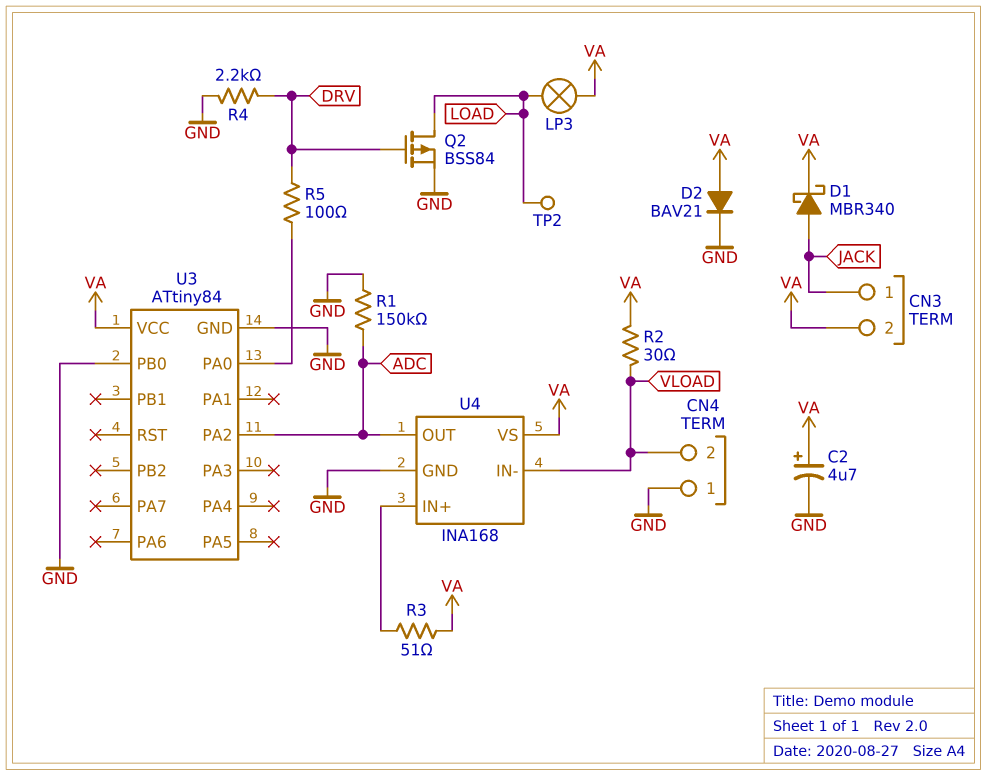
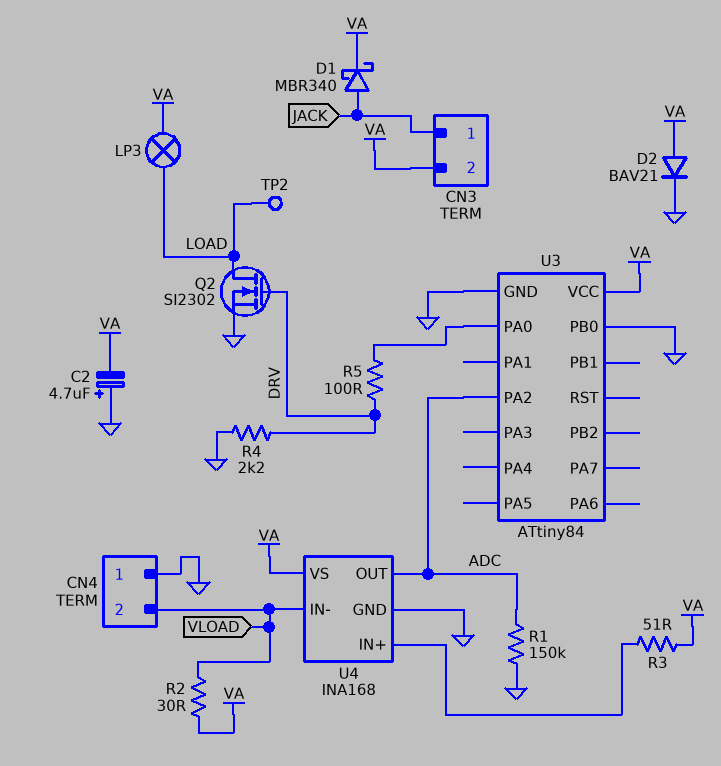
C2: 4.7uF (plus VA, minus GND) -> 4.7uF (plus GND, minus VA)
Q2: PMOS BSS84 (G DRV, D LOAD, S GND) -> NMOS SI2302 (G DRV, D LOAD, S GND)

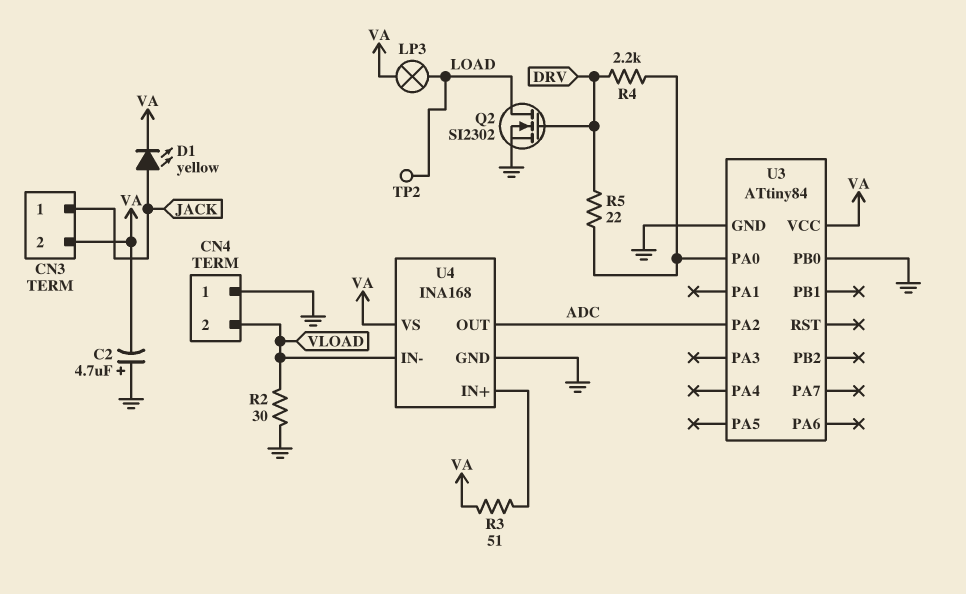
D1: schottky MBR340 (A JACK, K VA) -> LED yellow (A JACK, K VA)
D2: diode BAV21 (A VA, K GND) -> none
R1: 150k (ADC, GND) -> none
R2: 30 (VA, VLOAD) -> 30 (GND, VLOAD)
R4: 2.2k (DRV, GND) -> 2.2k (DRV, U3/PA0)
R5: 100 (DRV, U3/PA0) -> 22 (DRV, U3/PA0)

